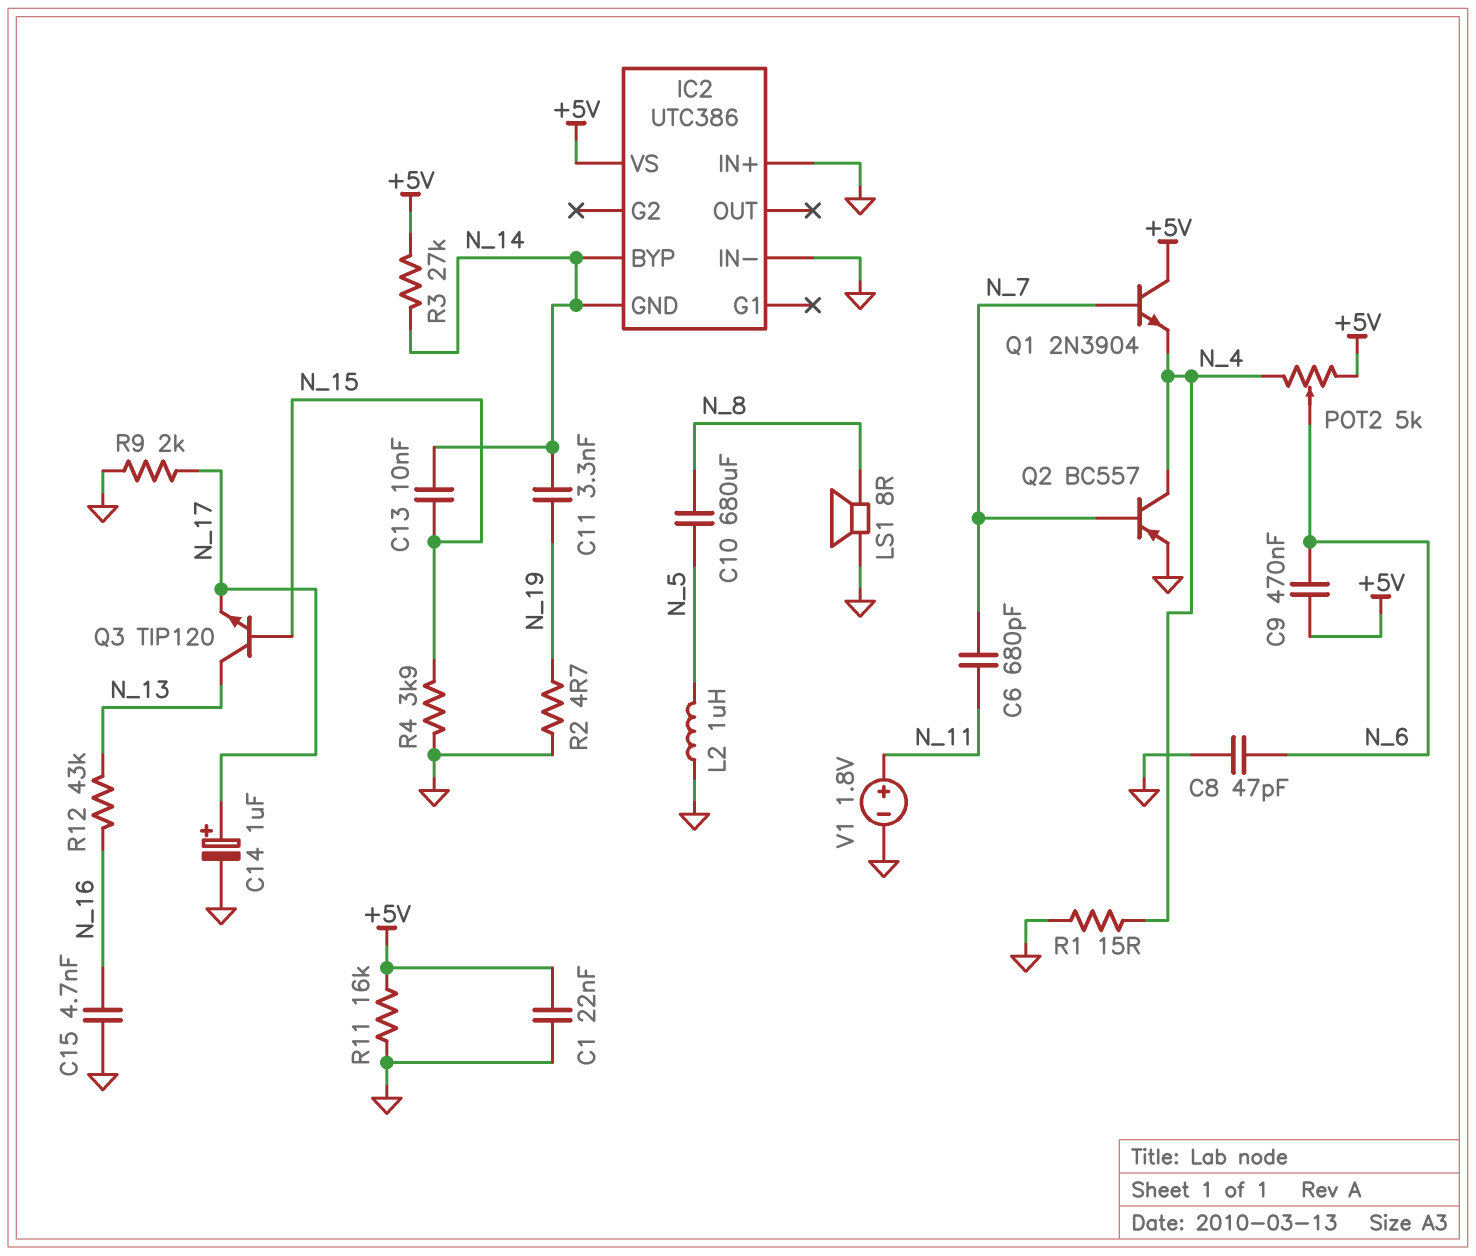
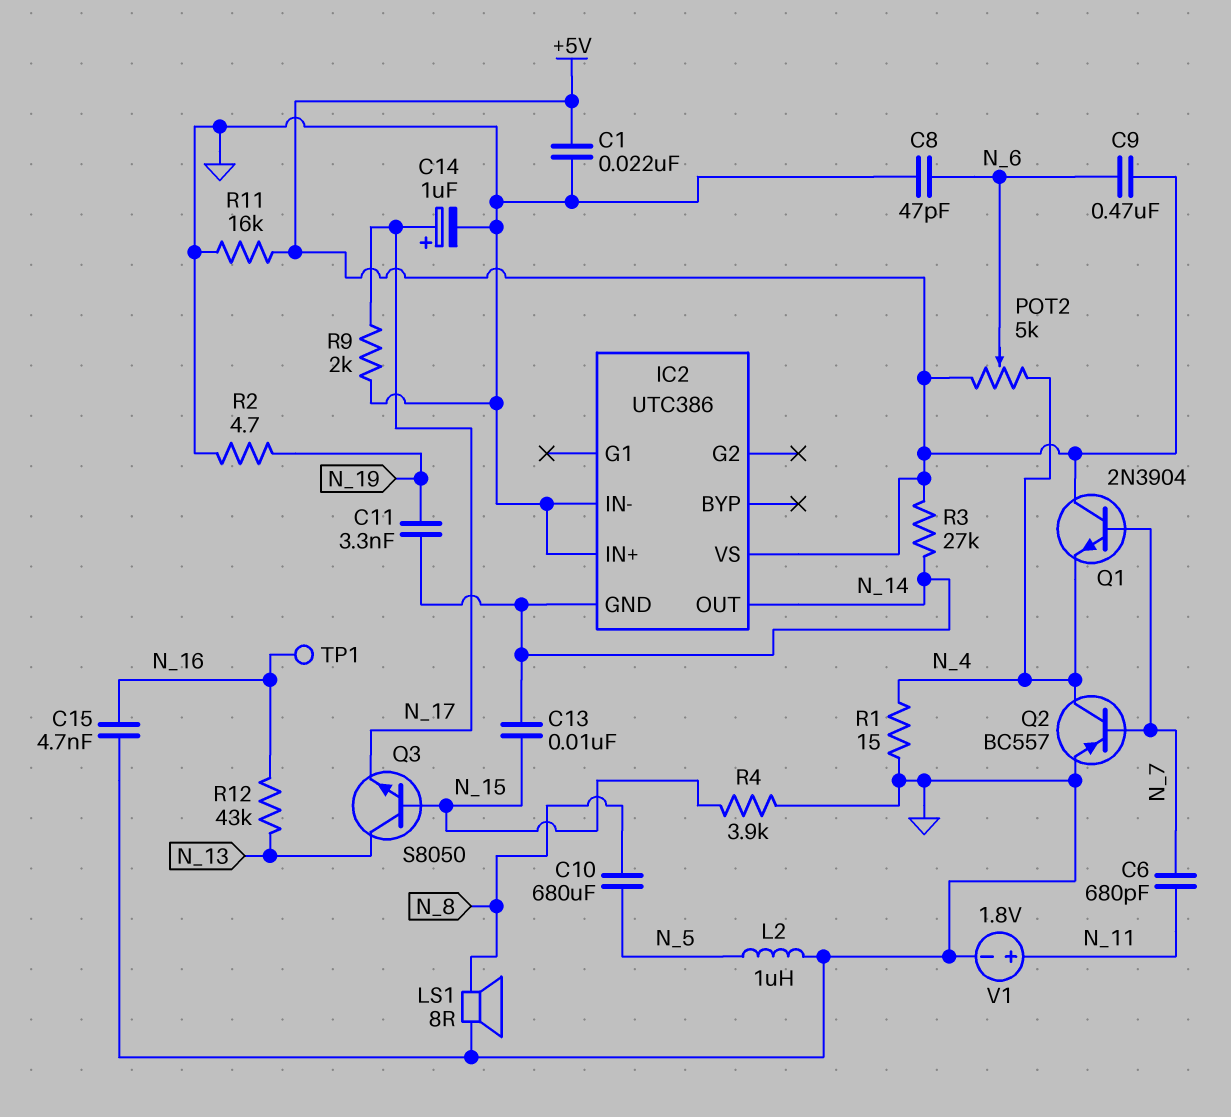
IC2 pin BYP: N_14 -> none
IC2 pin OUT: none -> N_14
Q3: NPN TIP120 (B N_15, C N_13, E N_17) -> NPN S8050 (B N_15, C N_13, E N_17)
TP1: none -> test point (N_16)

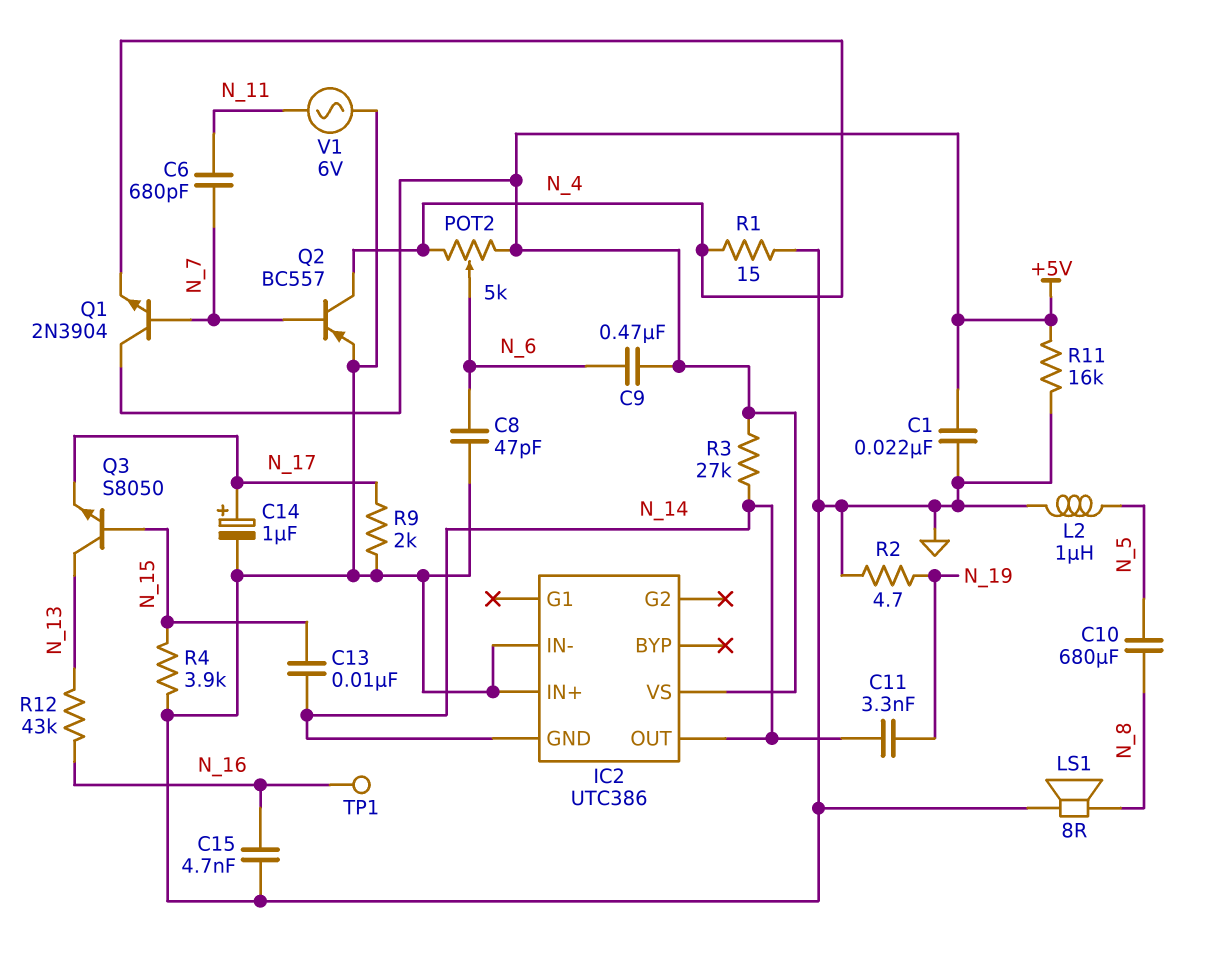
V1: 1.8V (plus N_11, minus GND) -> AC 6V (GND, N_11)

